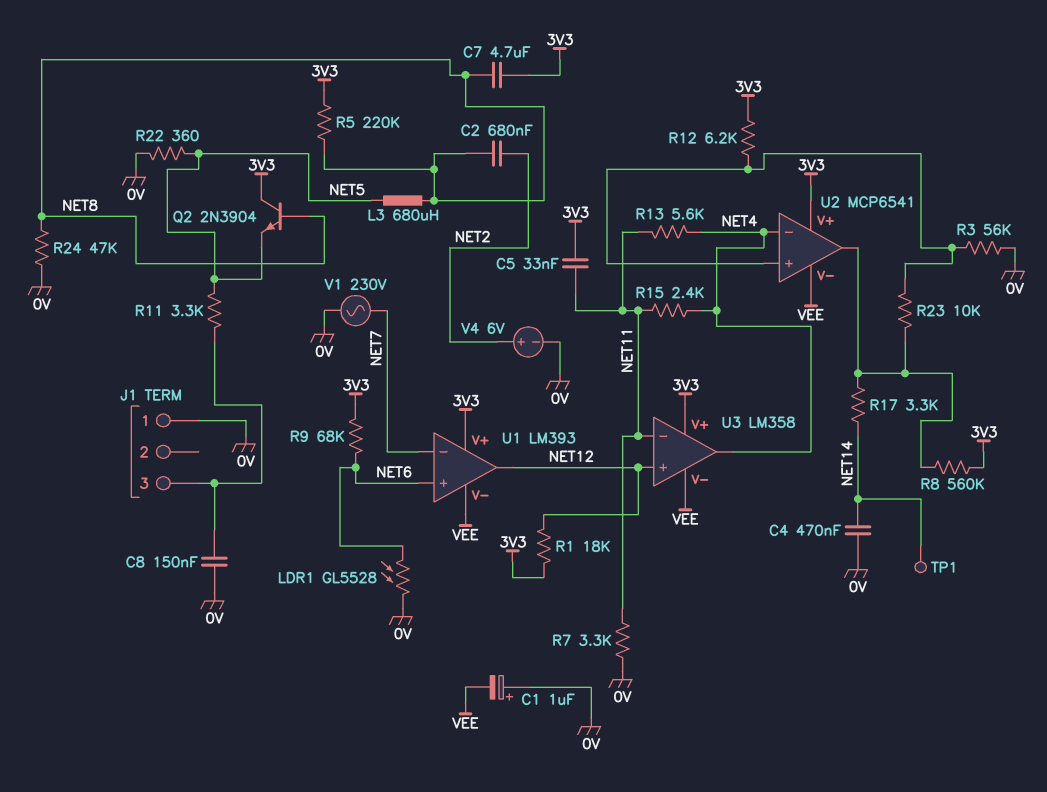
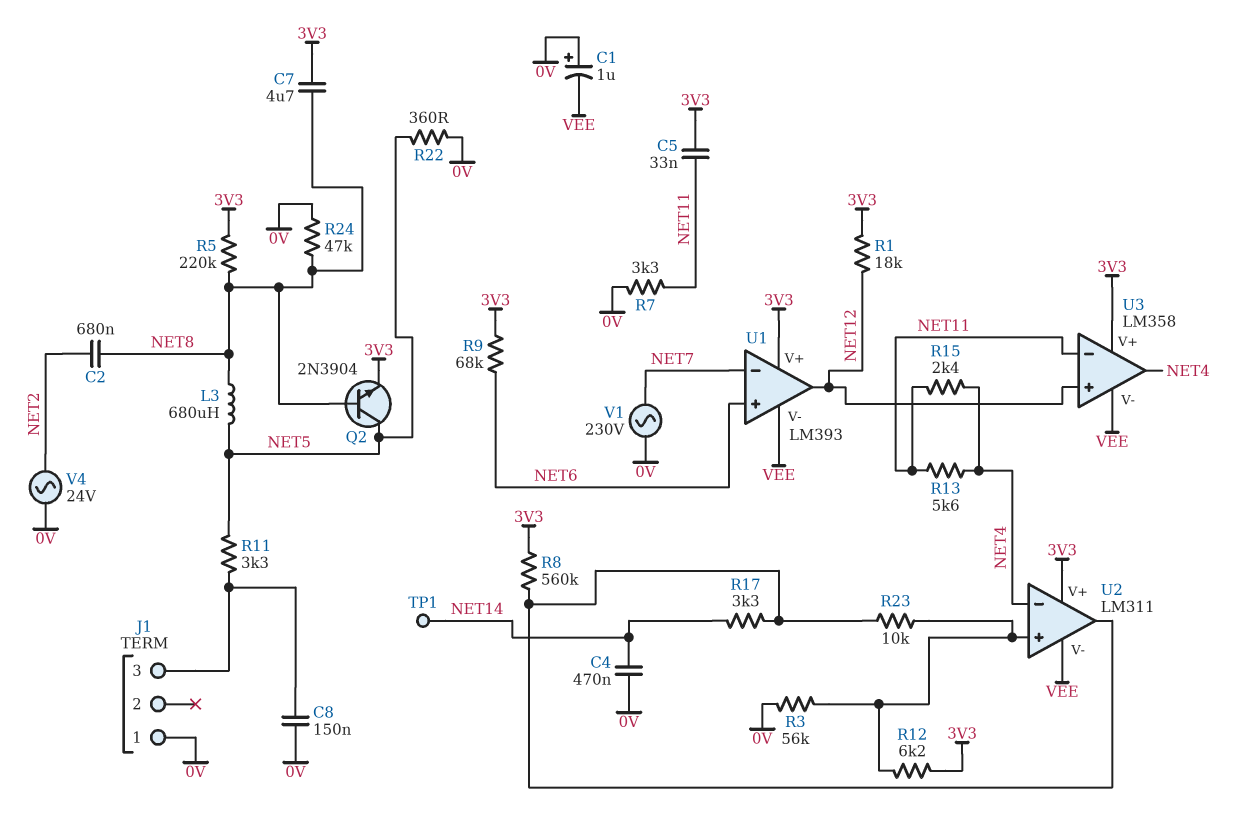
LDR1: GL5528 (0V, NET6) -> none
Q2: NPN 2N3904 (B NET8, C 3V3, E NET5) -> NPN 2N3904 (B NET8, C NET5, E 3V3)
U2: MCP6541 -> LM311
V4: 6V (plus NET2, minus 0V) -> AC 24V (0V, NET2)

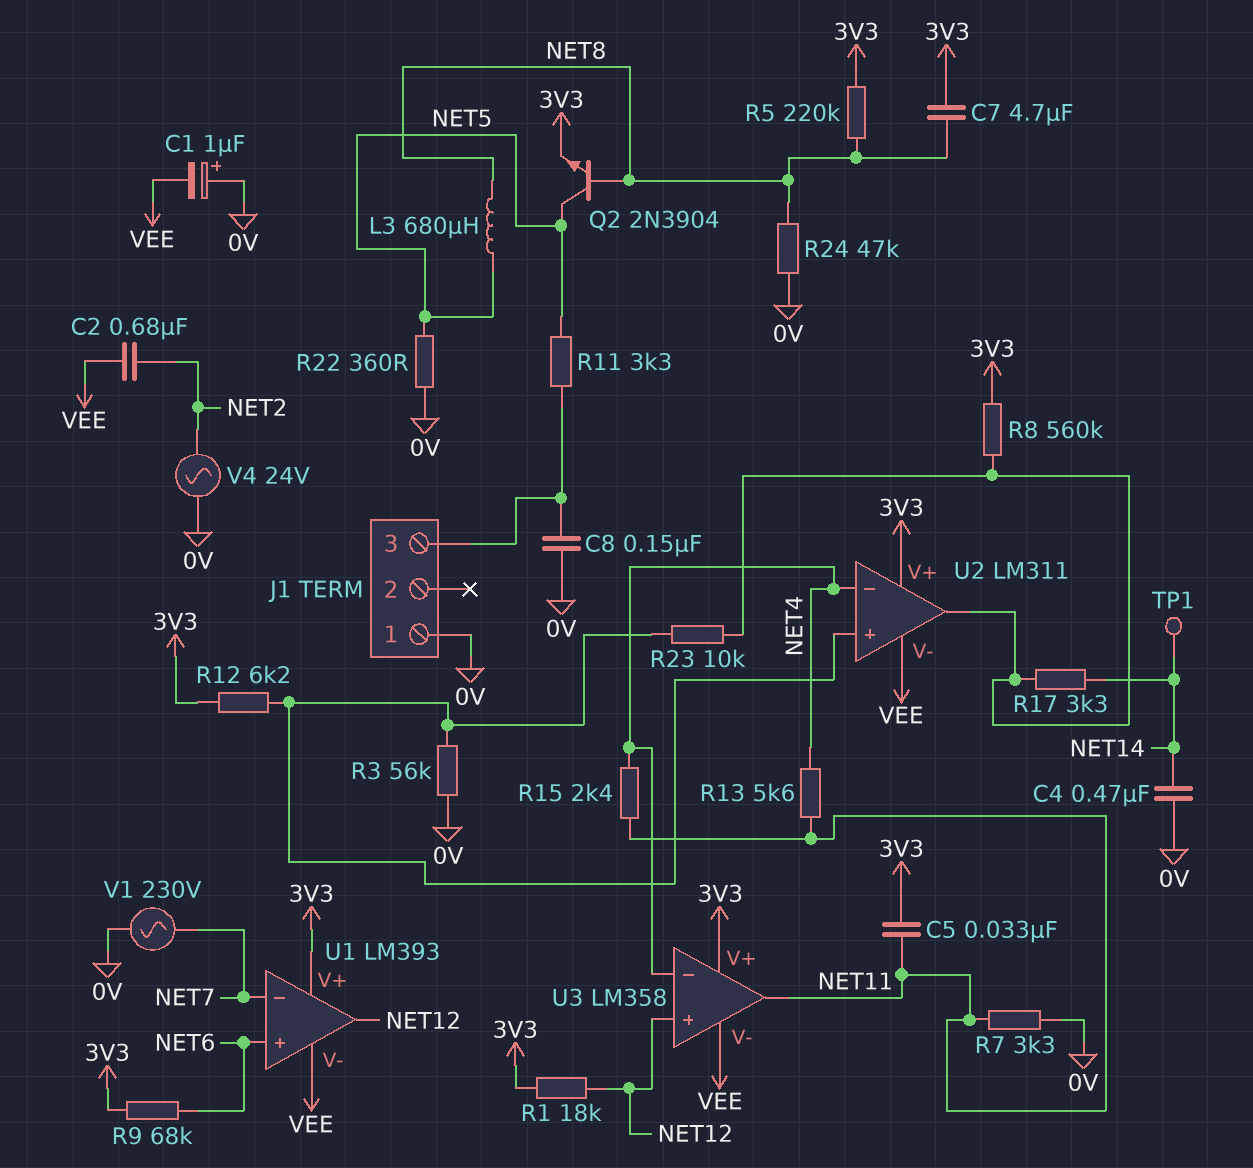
C2: 680nF (NET2, NET8) -> 680nF (NET2, VEE)
U3 pin in-: NET11 -> NET4
U3 pin out: NET4 -> NET11

